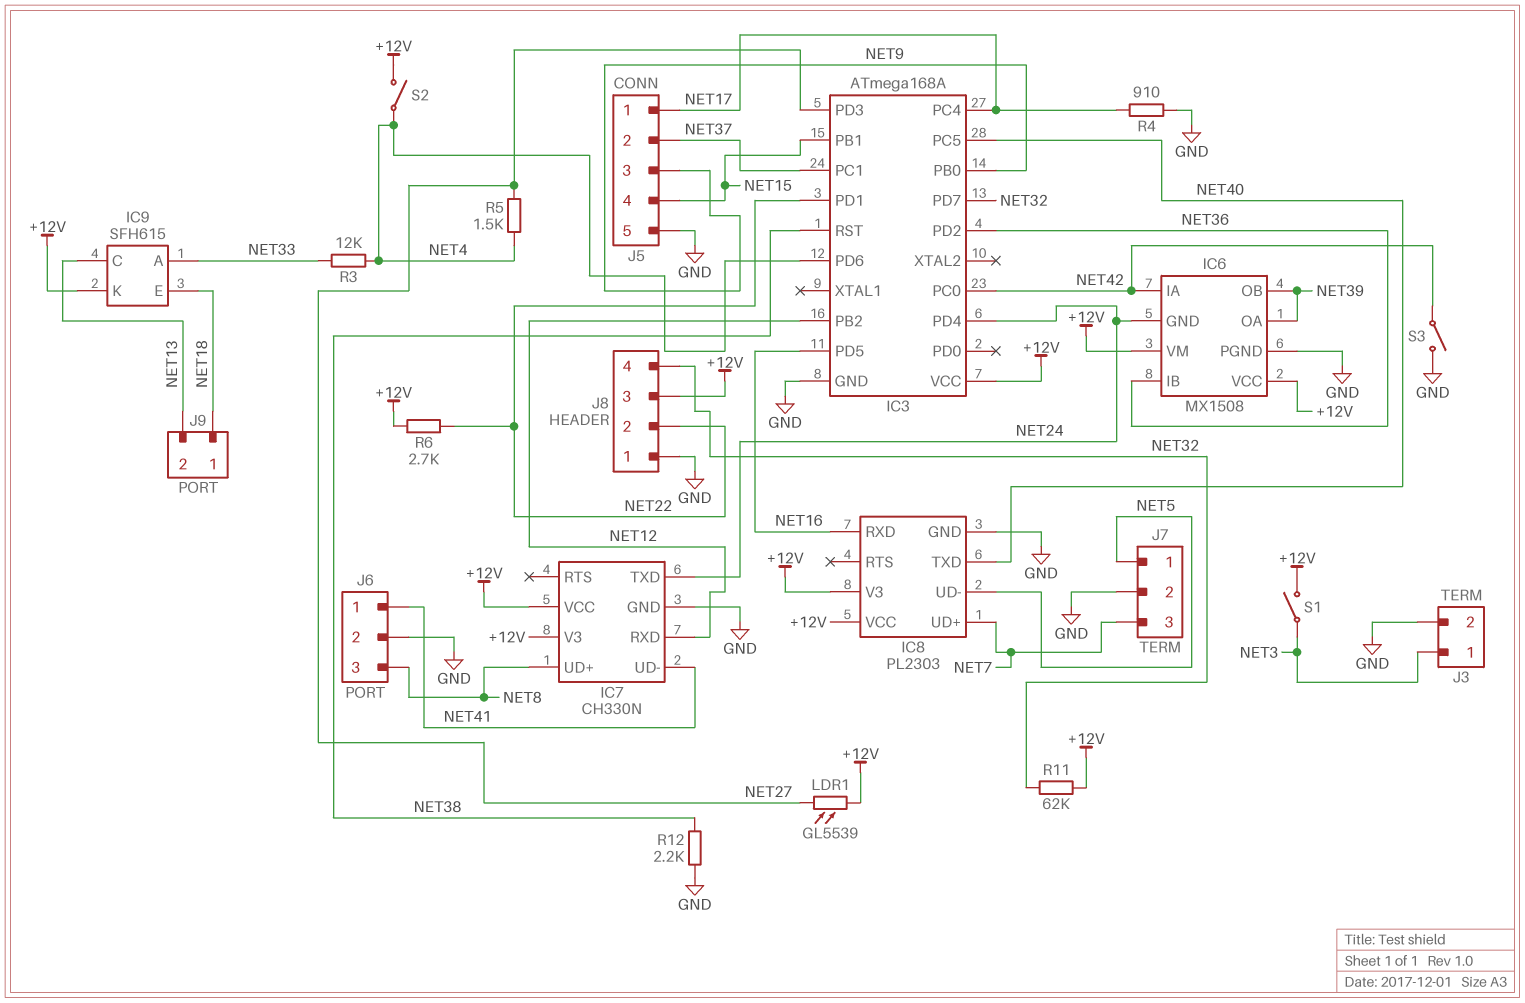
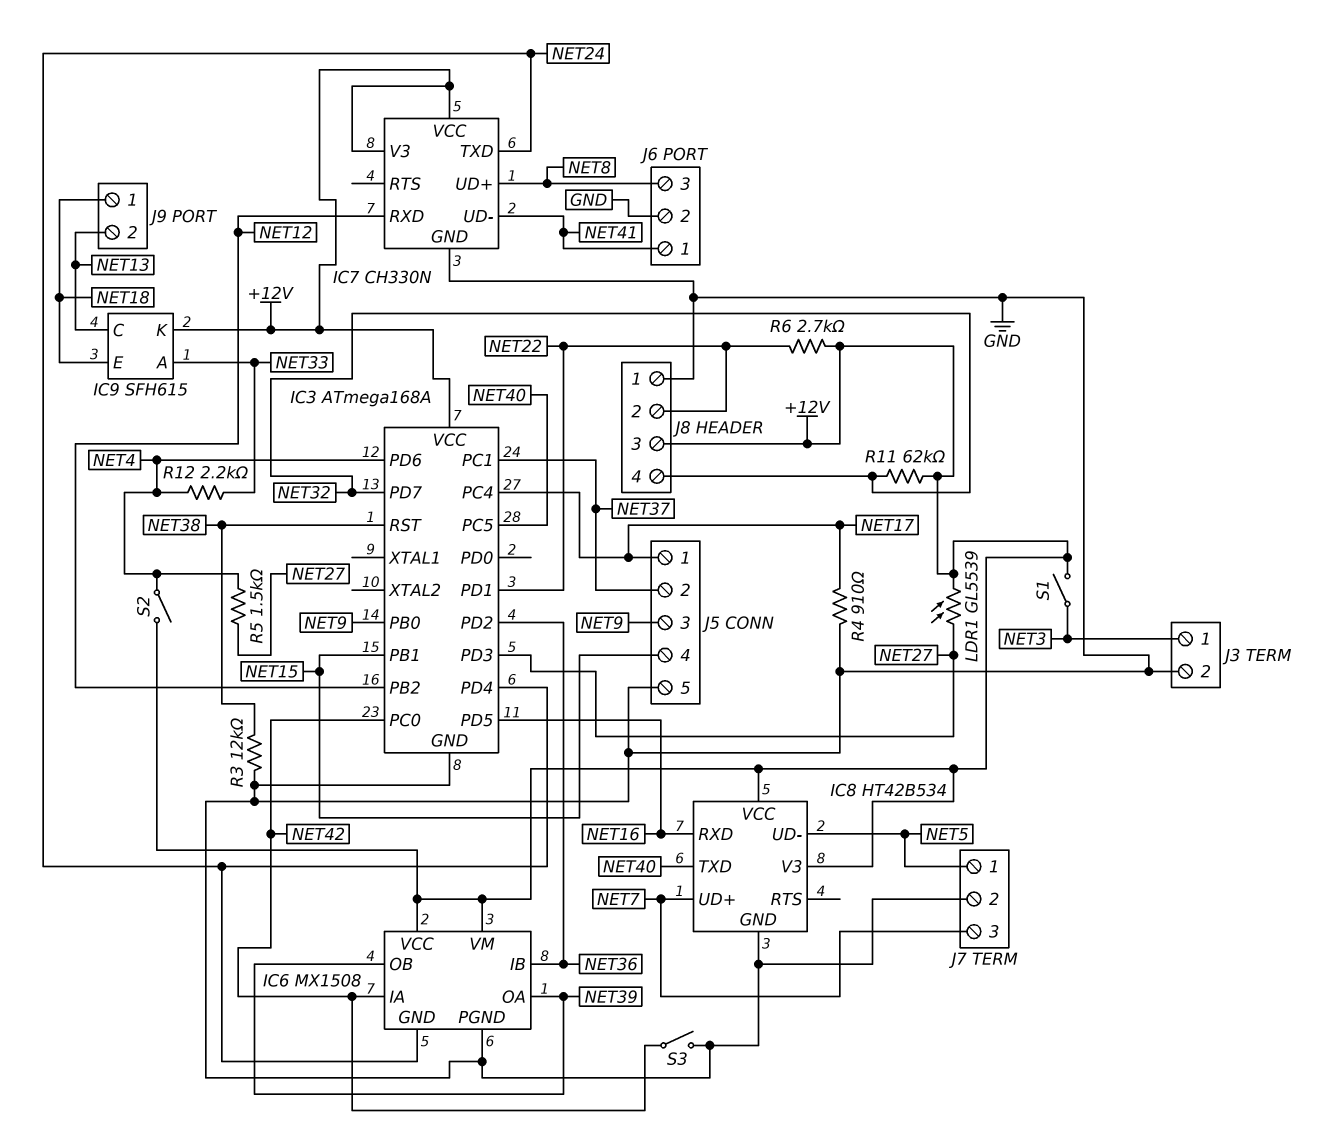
IC8: PL2303 -> HT42B534
R3: 12k (NET4, NET33) -> 12k (GND, NET38)
R12: 2.2k (GND, NET38) -> 2.2k (NET4, NET33)

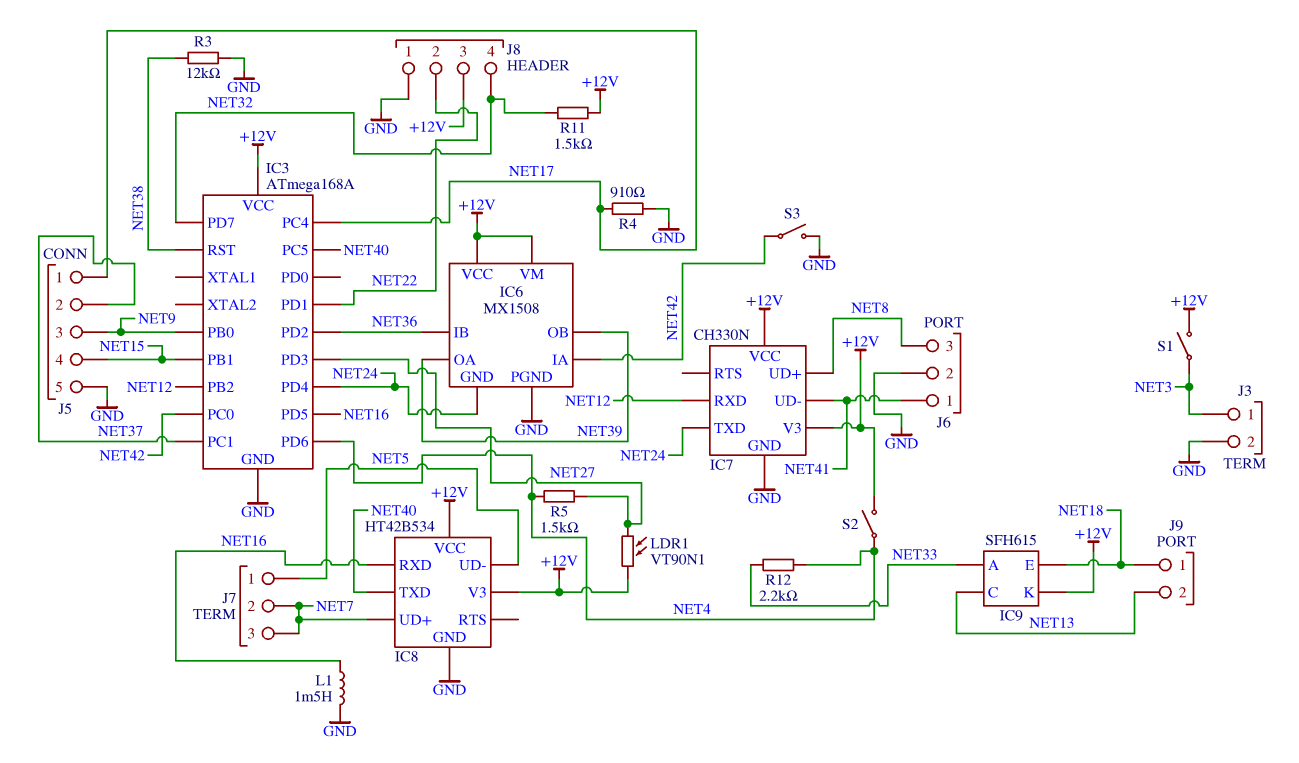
J7 pin 2: GND -> NET7
L1: none -> 1.5mH (GND, NET16)
LDR1: GL5539 (+12V, NET27) -> VT90N1 (+12V, NET27)
R6: 2.7k (+12V, NET22) -> none
R11: 62k (+12V, NET32) -> 1.5k (+12V, NET32)

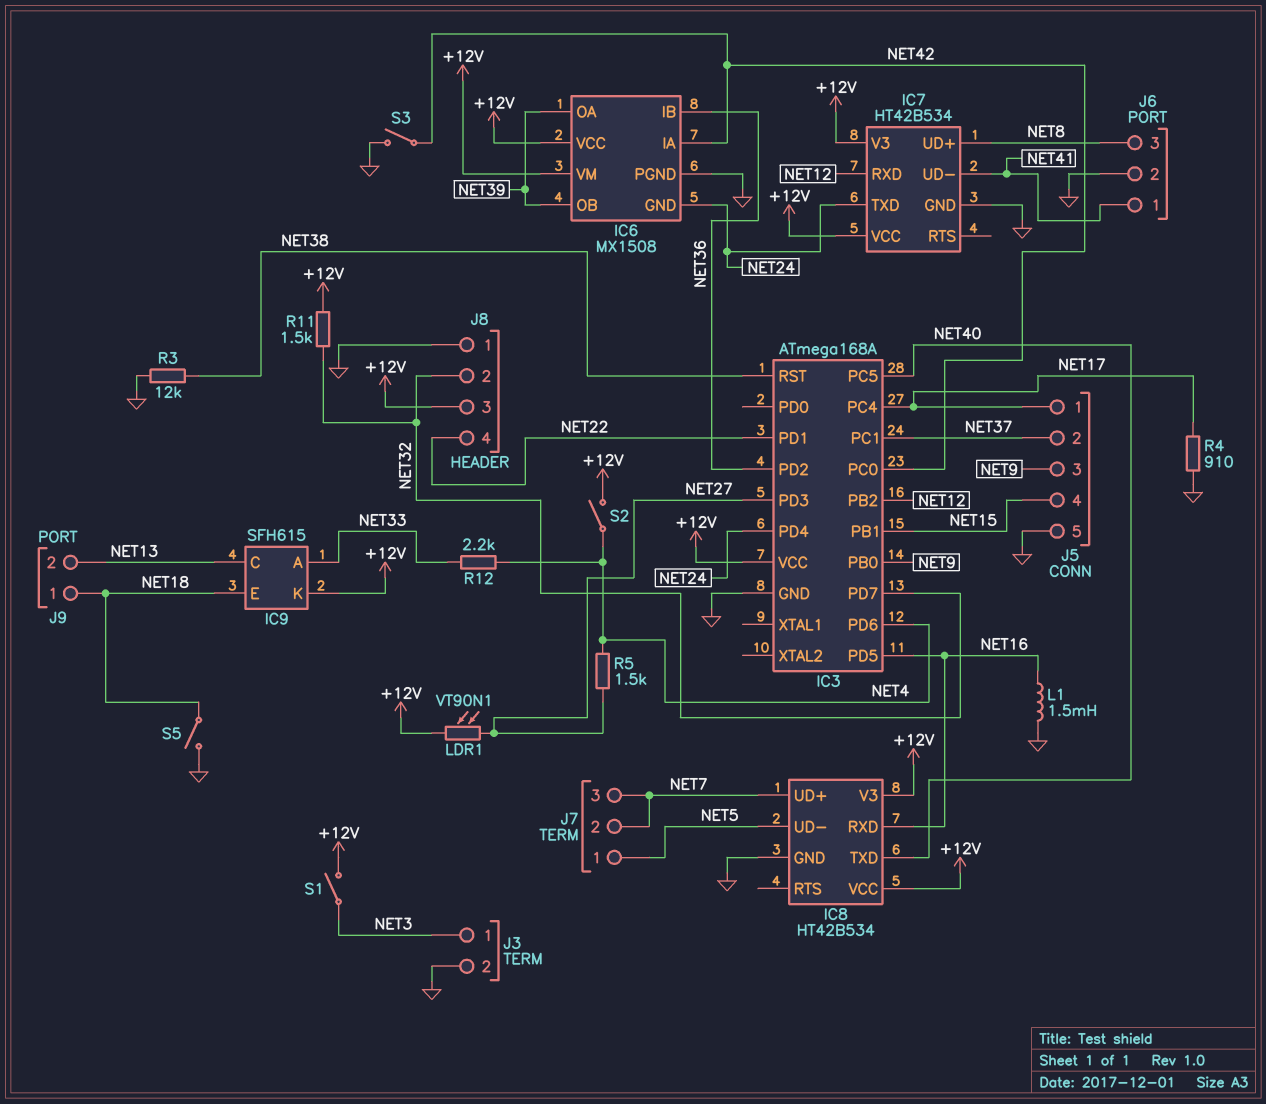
IC7: CH330N -> HT42B534
J8 pin 2: NET22 -> NET32
J8 pin 4: NET32 -> NET22
S5: none -> switch (GND, NET18)

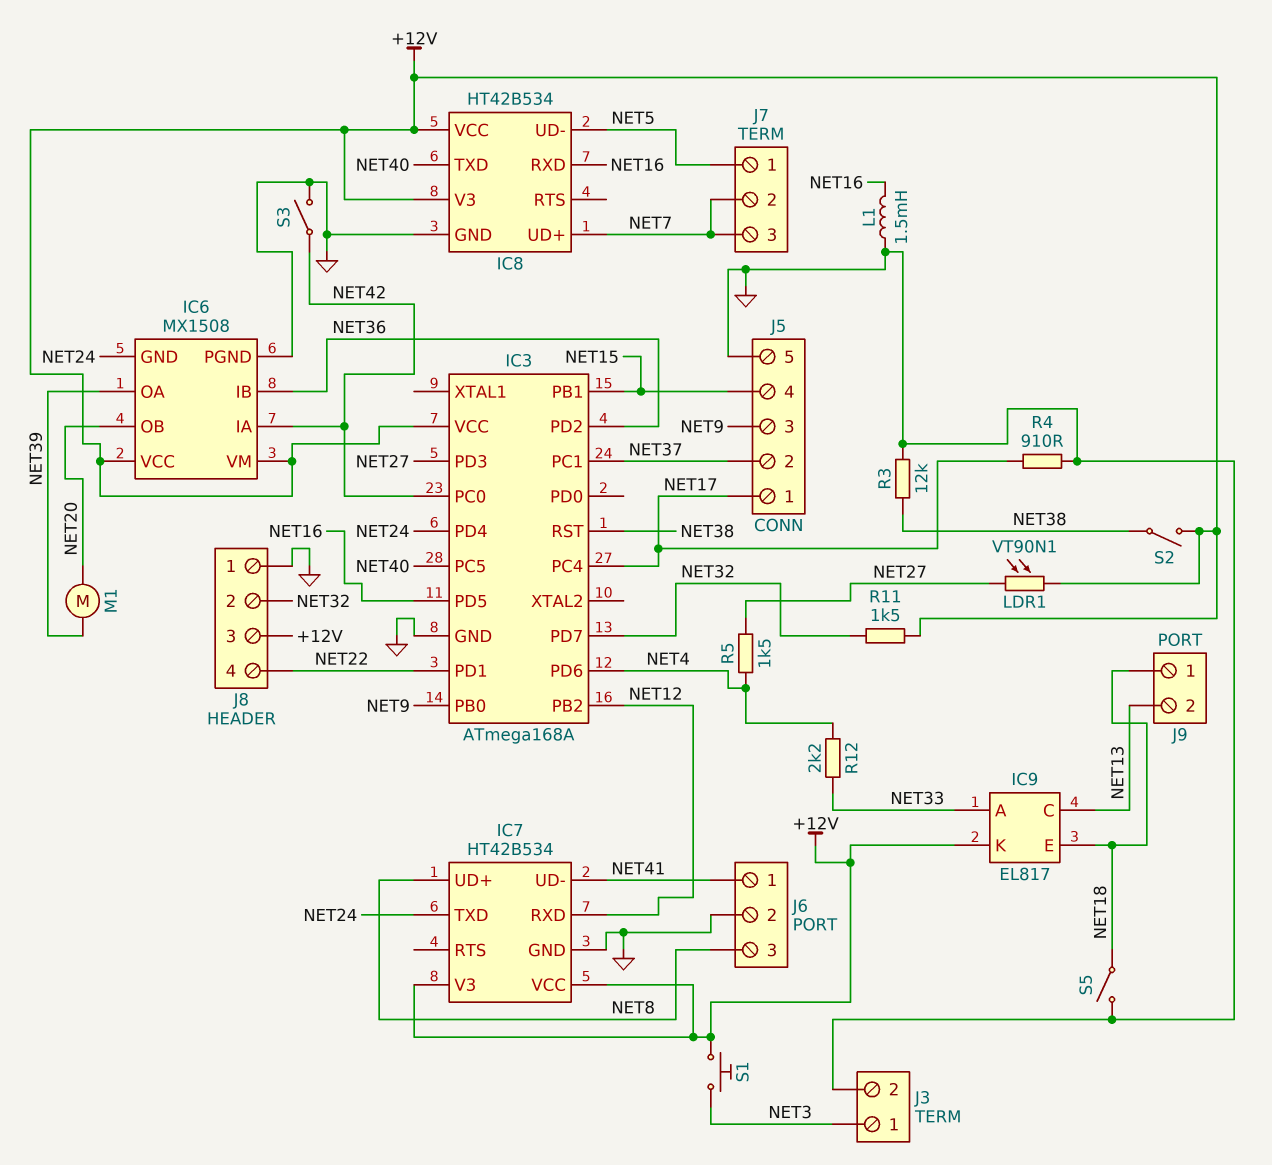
IC6 pin OB: NET39 -> NET20
IC9: SFH615 -> EL817
M1: none -> motor (NET20, NET39)
S1: switch (+12V, NET3) -> button (+12V, NET3)
S2: switch (+12V, NET4) -> switch (+12V, NET38)

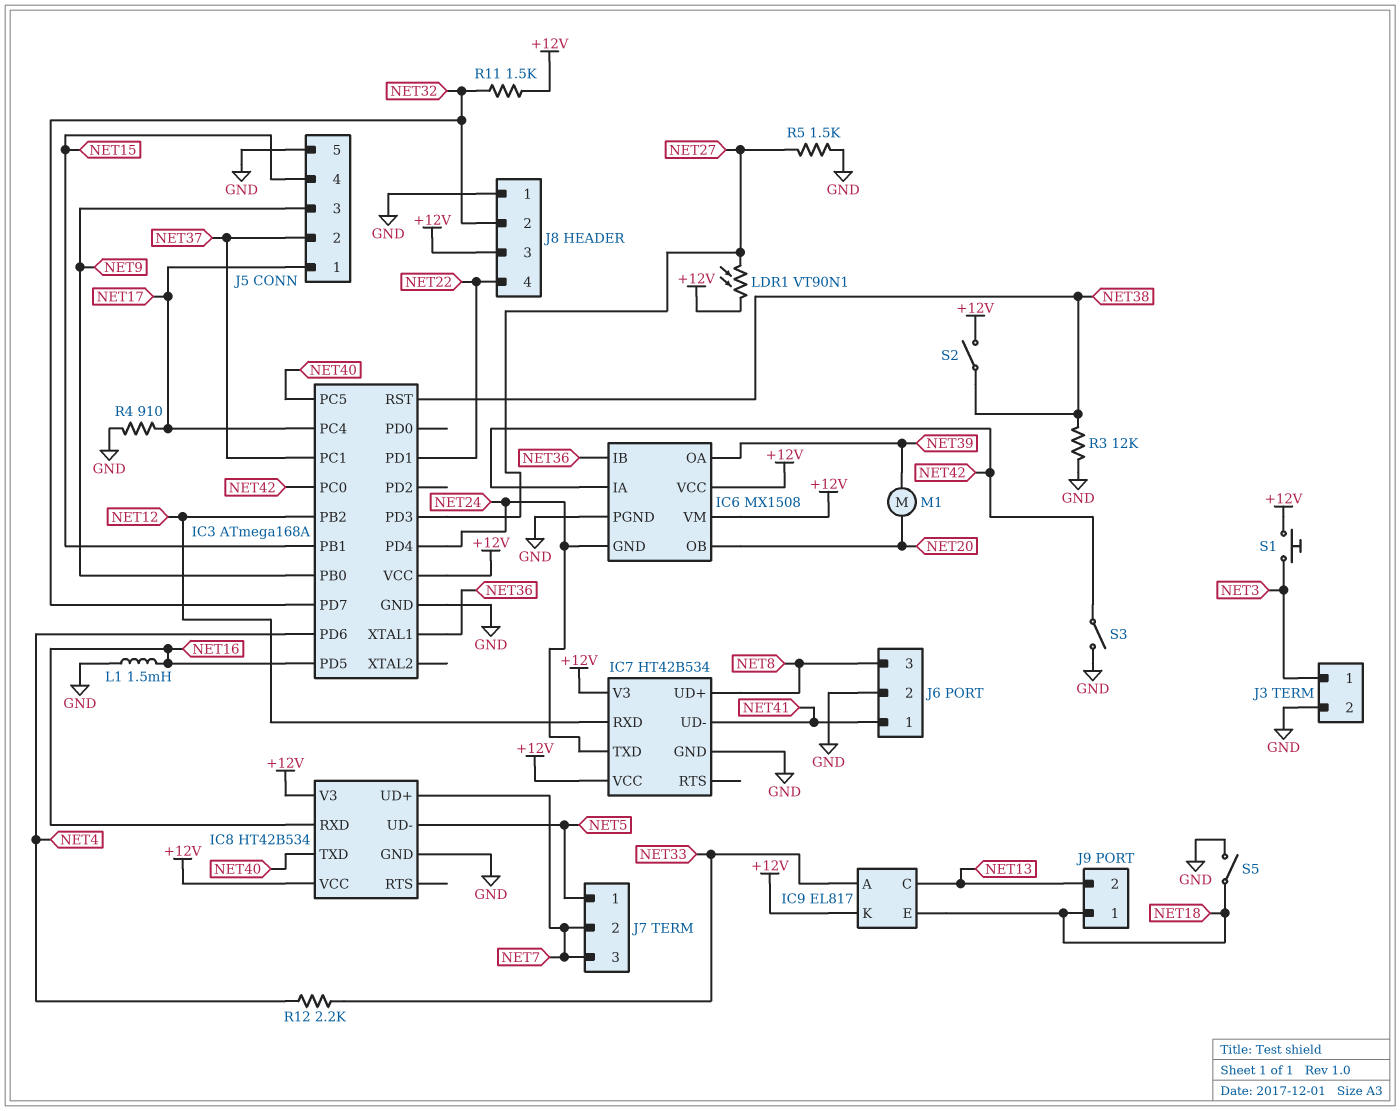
IC3 pin PD2: NET36 -> none
IC3 pin XTAL1: none -> NET36
R5: 1.5k (NET4, NET27) -> 1.5k (GND, NET27)

